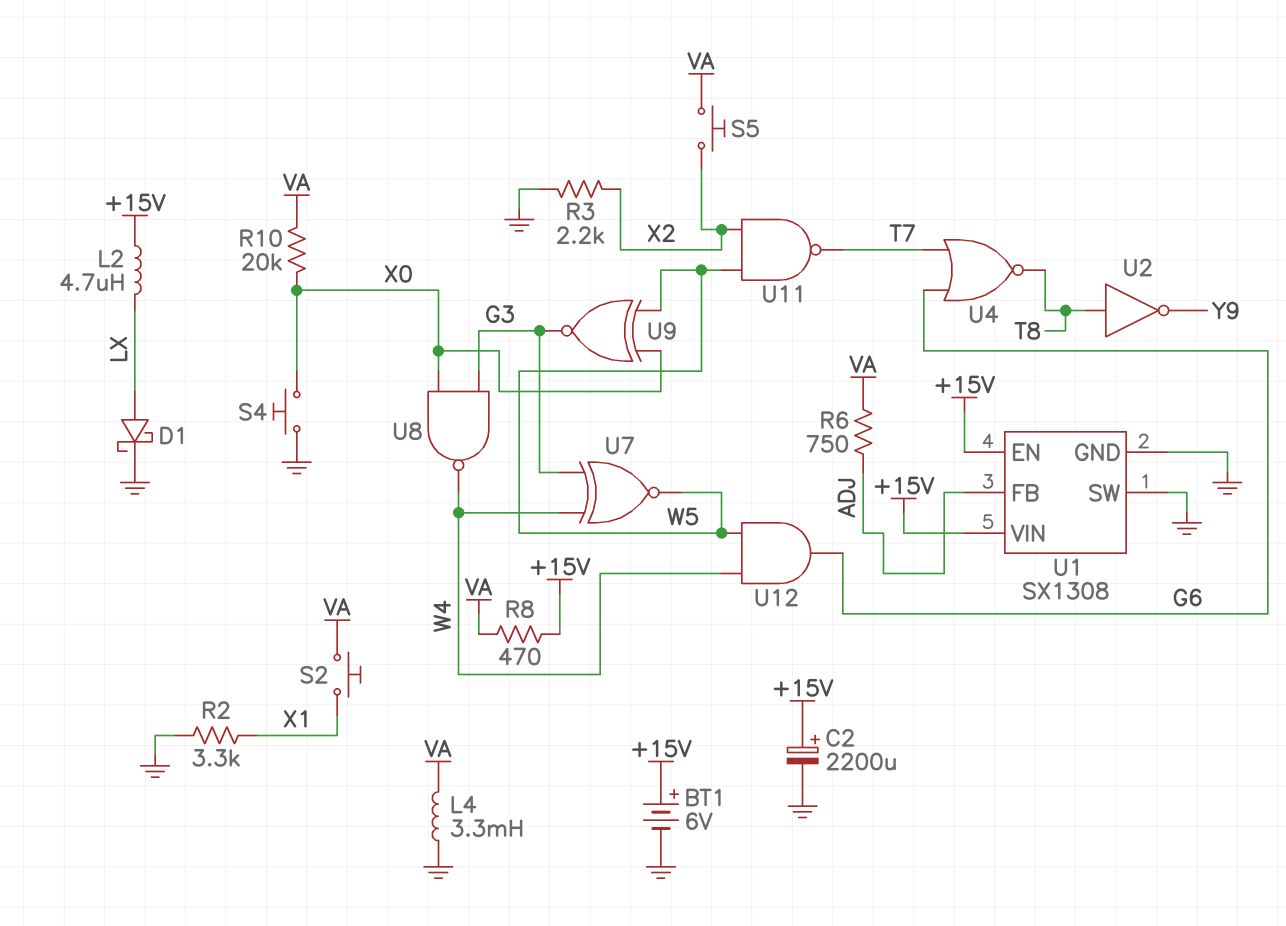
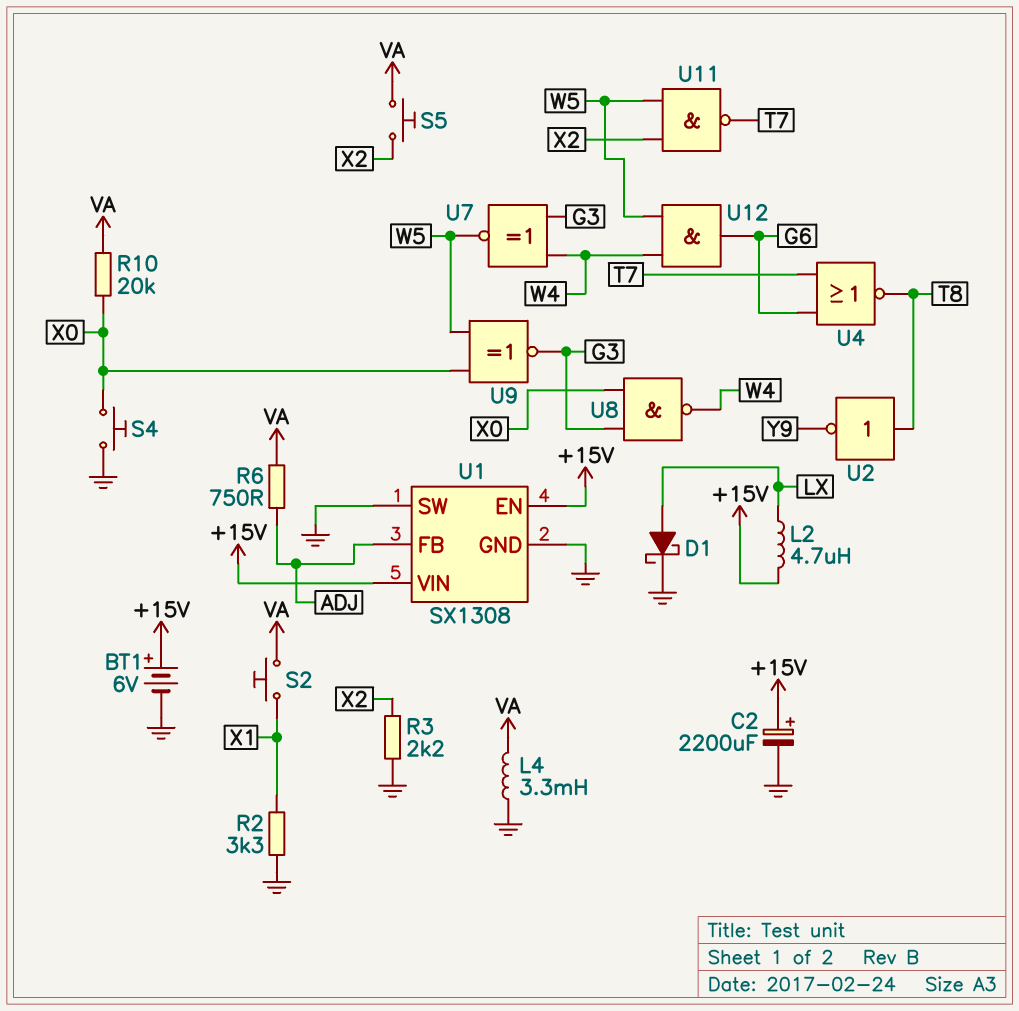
R8: 470 (+15V, VA) -> none

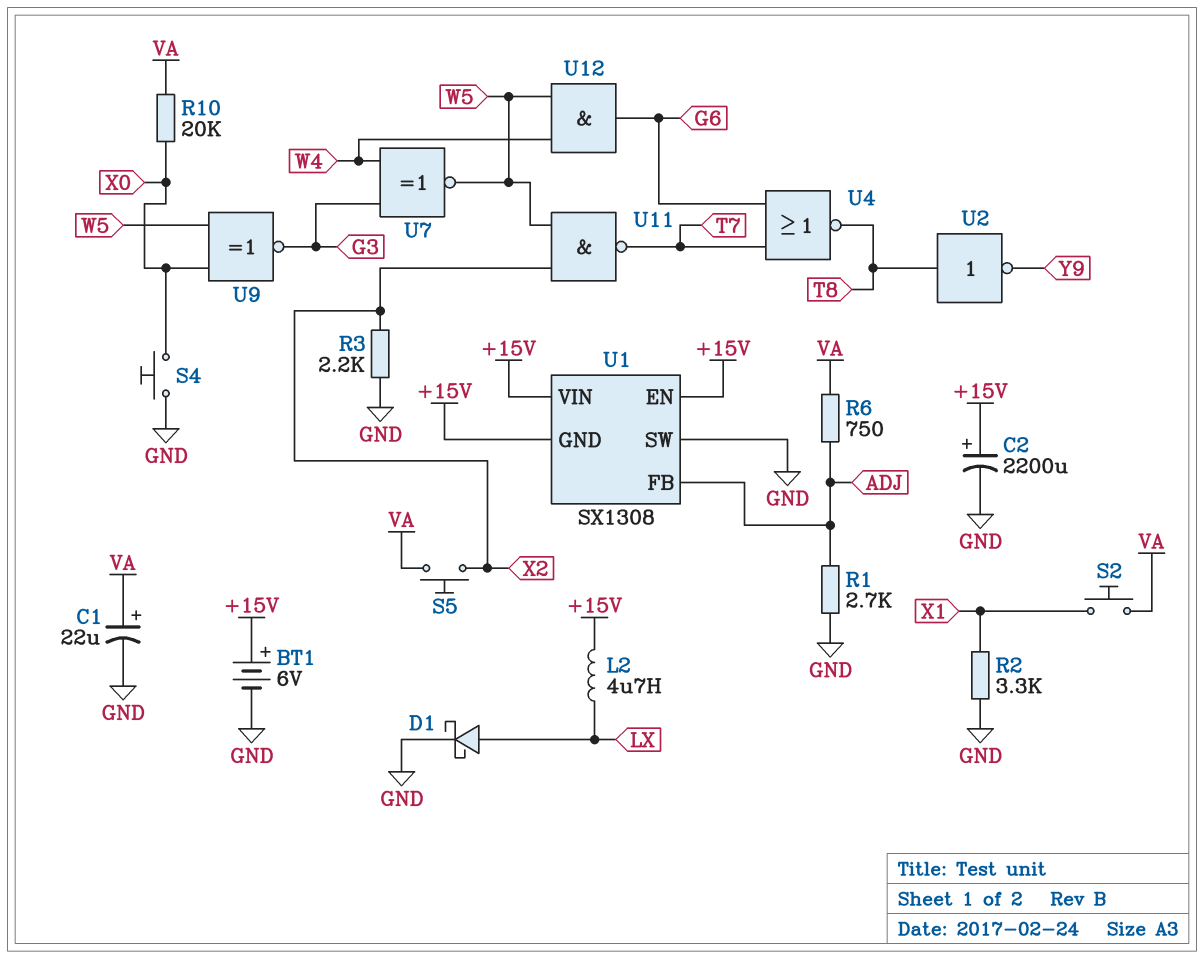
C1: none -> 22uF (plus VA, minus GND)
L4: 3.3mH (GND, VA) -> none
R1: none -> 2.7k (ADJ, GND)
U1 pin GND: GND -> +15V
U8: NAND (in G3, in X0, out W4) -> none

